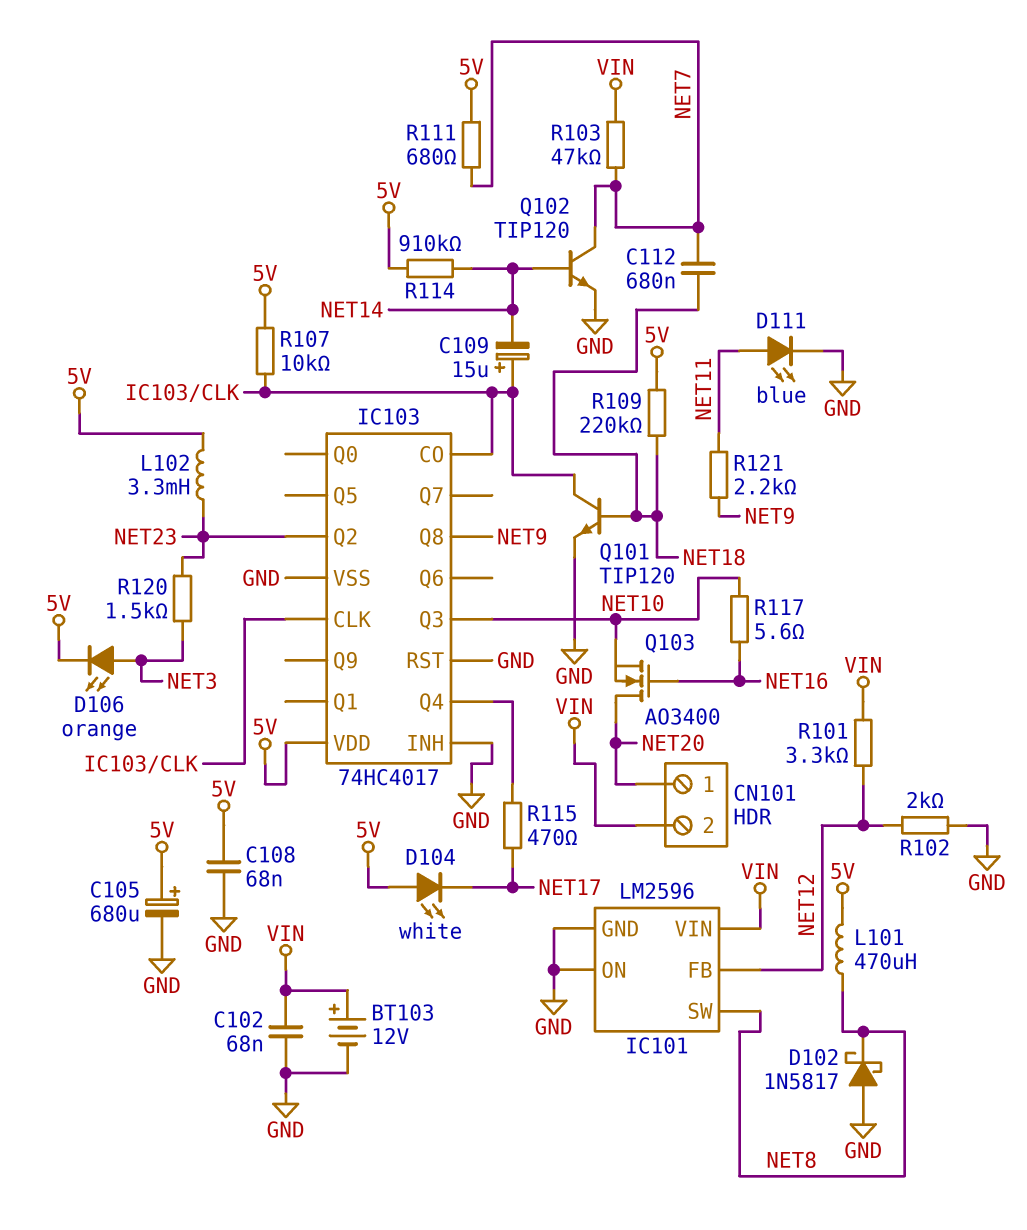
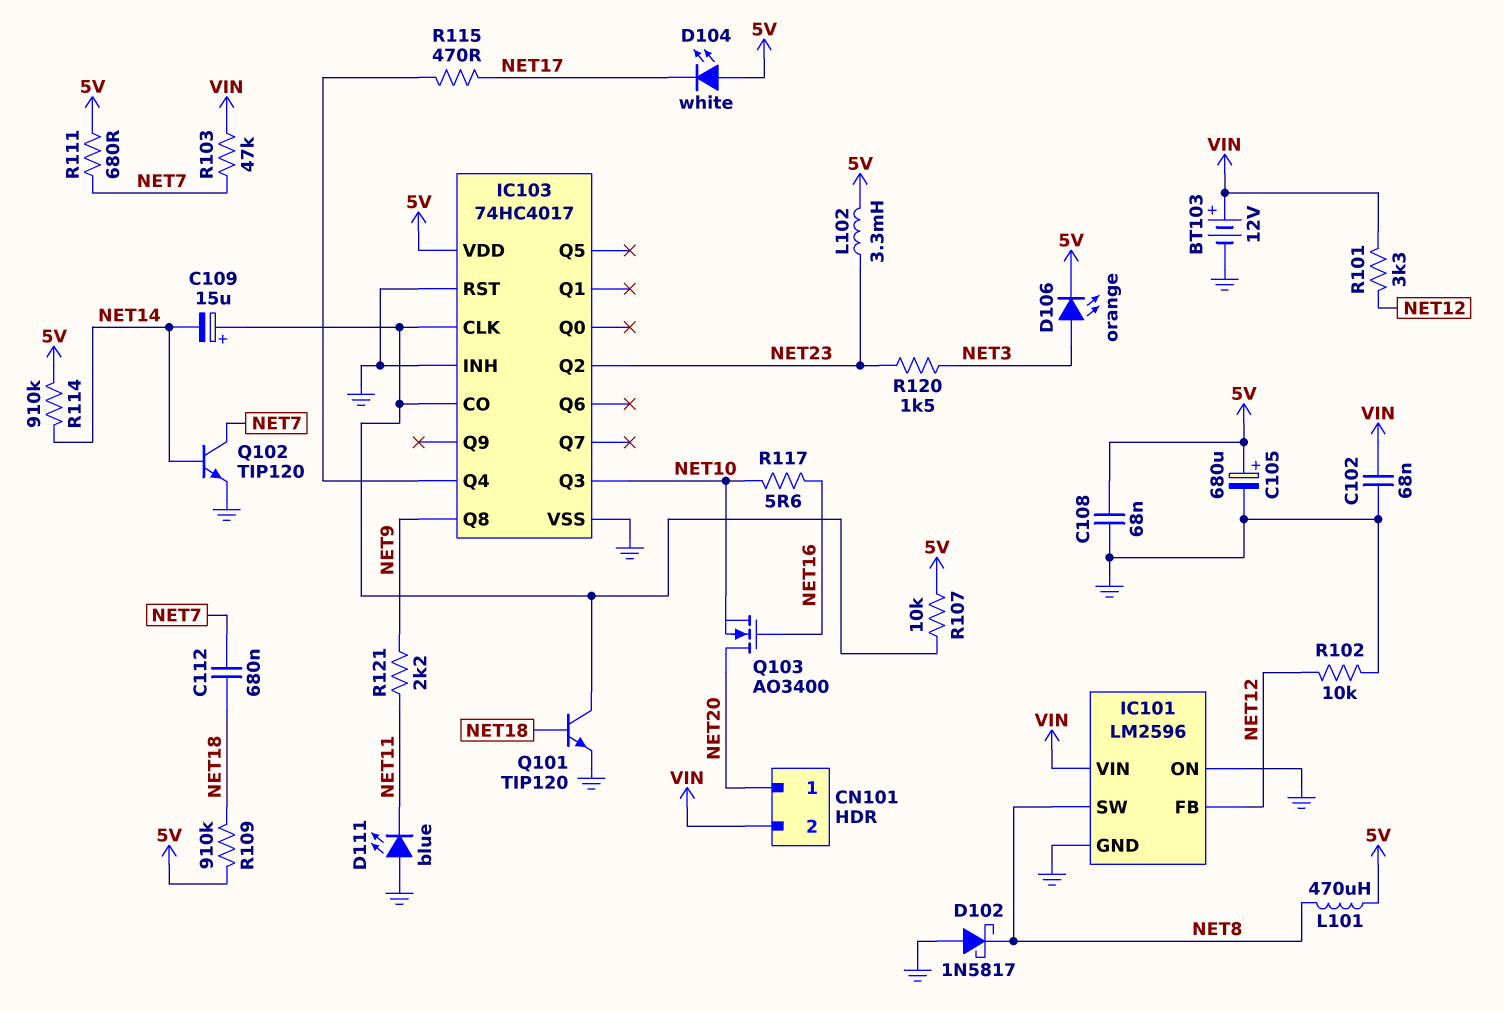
D111: LED blue (A NET11, K GND) -> LED blue (A GND, K NET11)
R102: 2k (GND, NET12) -> 10k (GND, NET12)
R109: 220k (5V, NET18) -> 910k (5V, NET18)

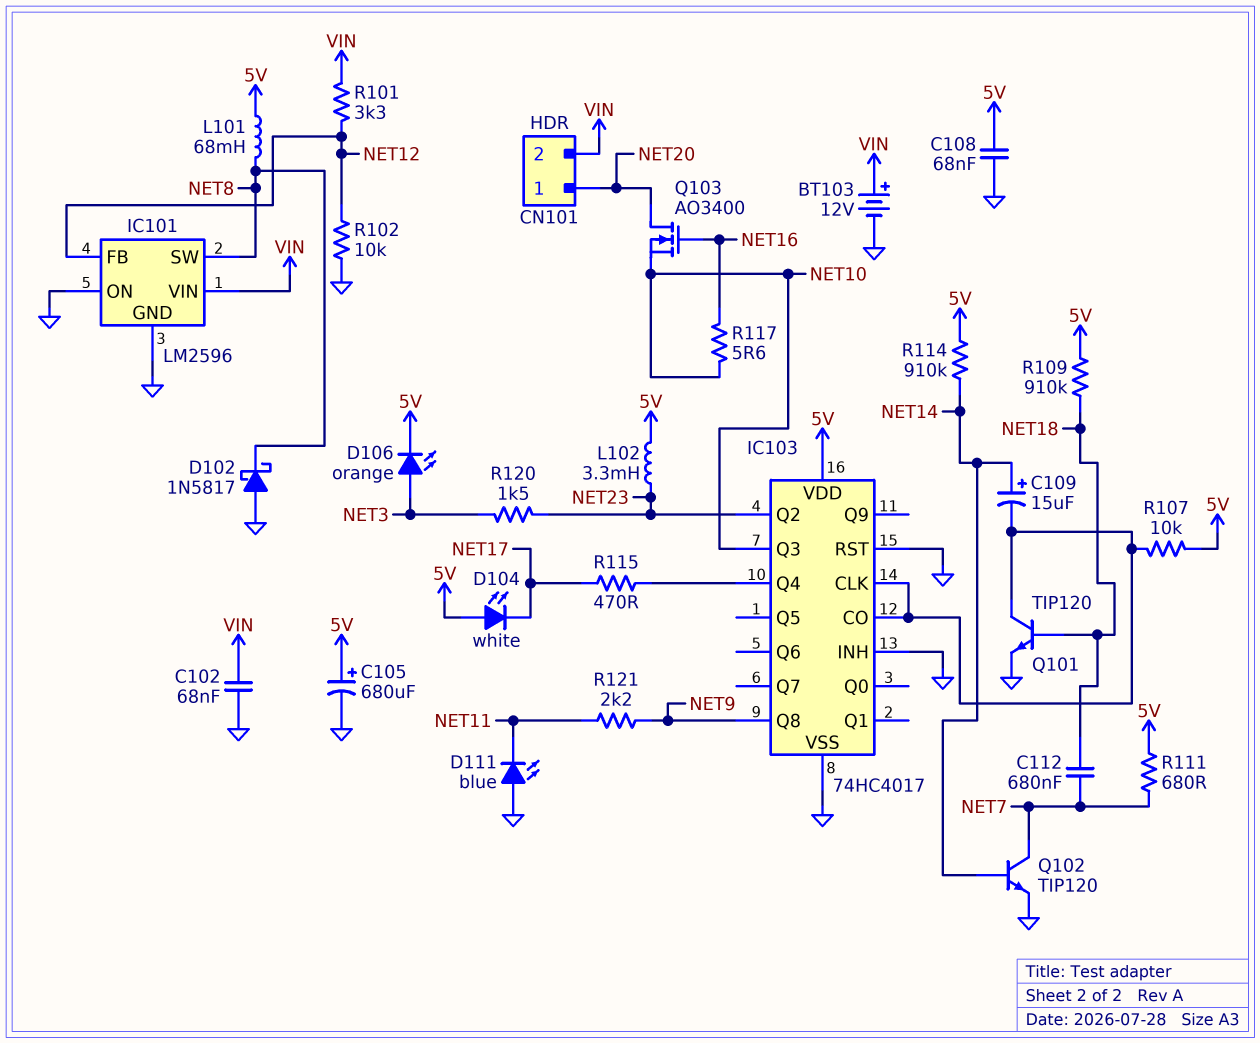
C109: 15uF (plus IC103/CLK, minus NET14) -> 15uF (plus NET14, minus IC103/CLK)
L101: 470uH (5V, NET8) -> 68mH (5V, NET8)
R103: 47k (NET7, VIN) -> none

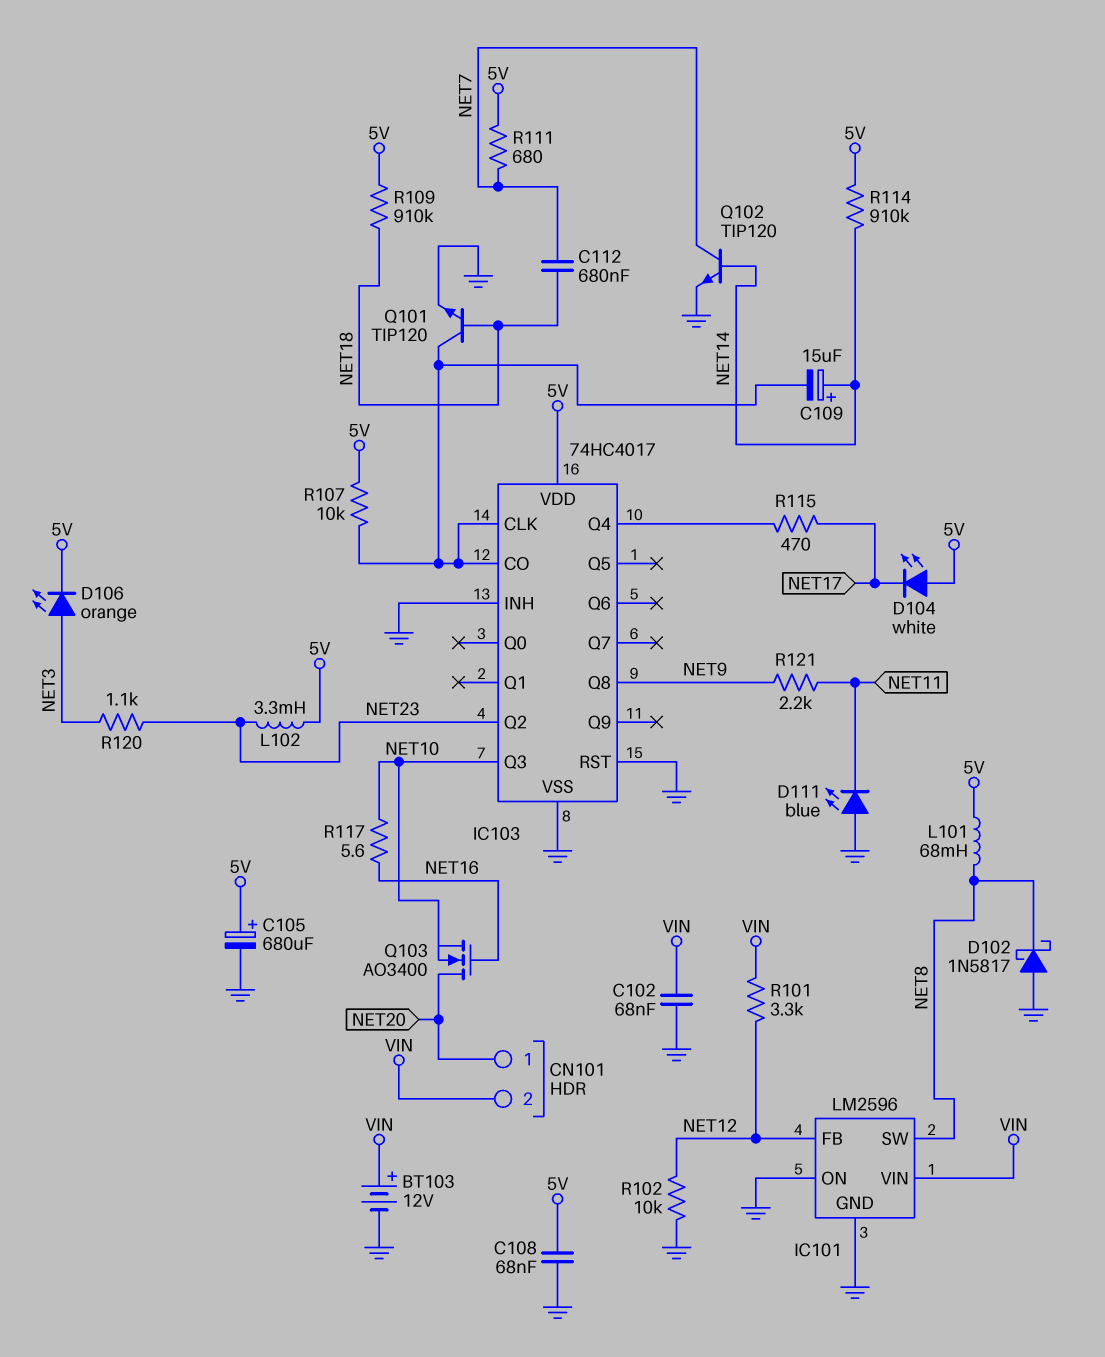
R120: 1.5k (NET3, NET23) -> 1.1k (NET3, NET23)

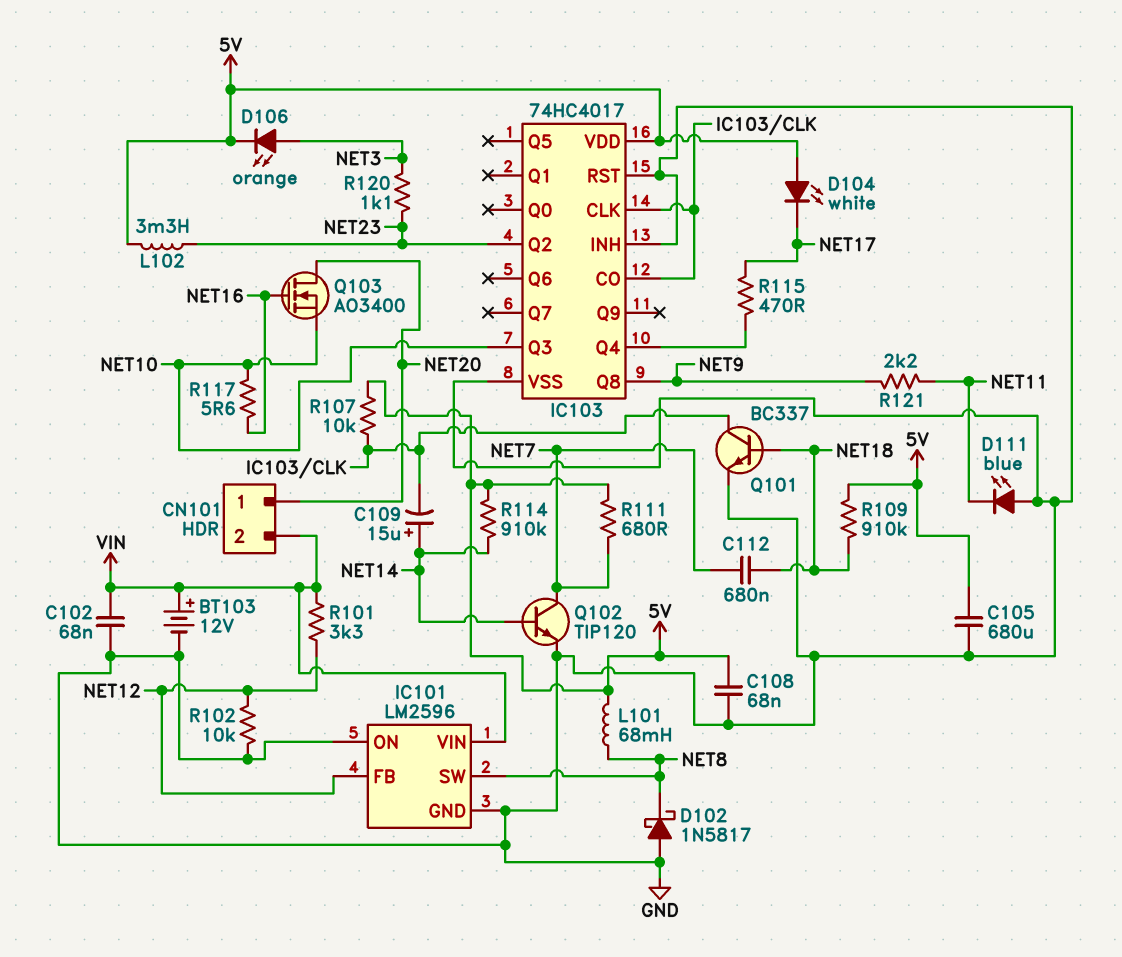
C105: 680uF (plus 5V, minus GND) -> 680uF (5V, GND)
Q101: NPN TIP120 (B NET18, C IC103/CLK, E GND) -> NPN BC337 (B NET18, C IC103/CLK, E GND)

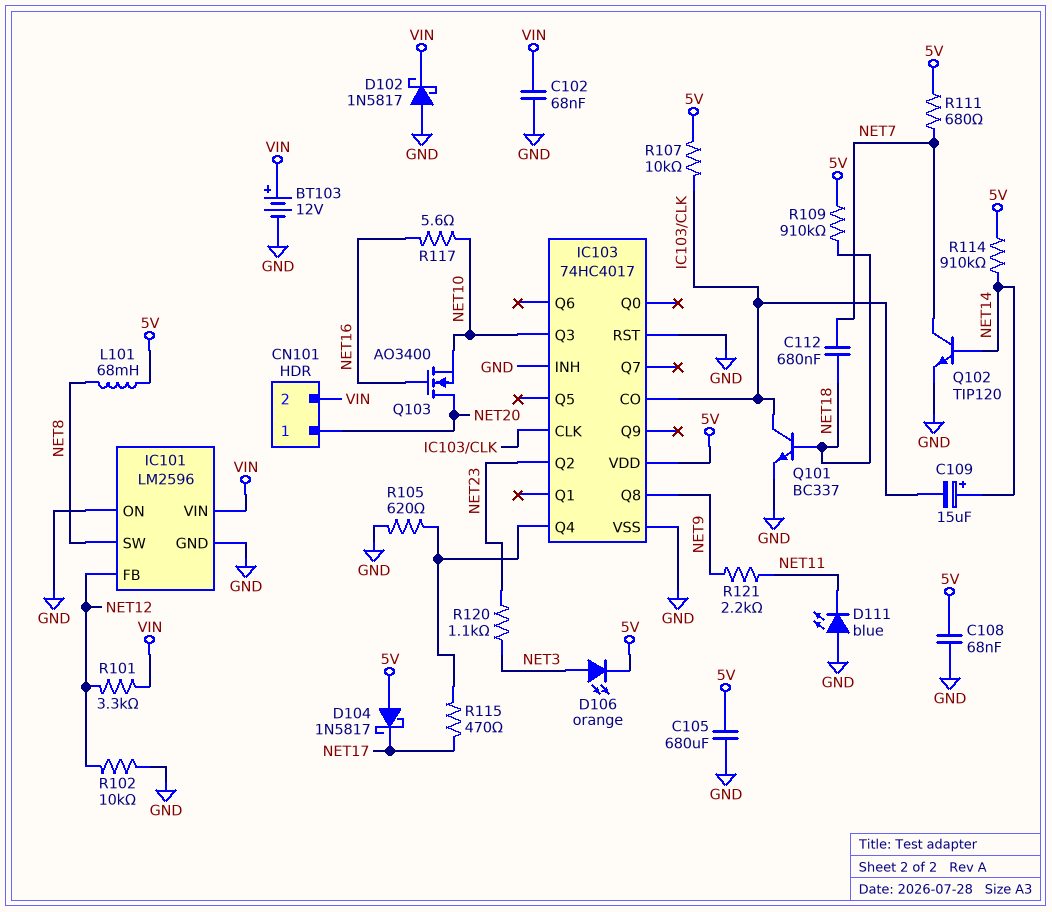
D102: schottky 1N5817 (A GND, K NET8) -> schottky 1N5817 (A GND, K VIN)
D104: LED white (A 5V, K NET17) -> schottky 1N5817 (A 5V, K NET17)
L102: 3.3mH (5V, NET23) -> none
R105: none -> 620 (GND, IC103/Q4)

